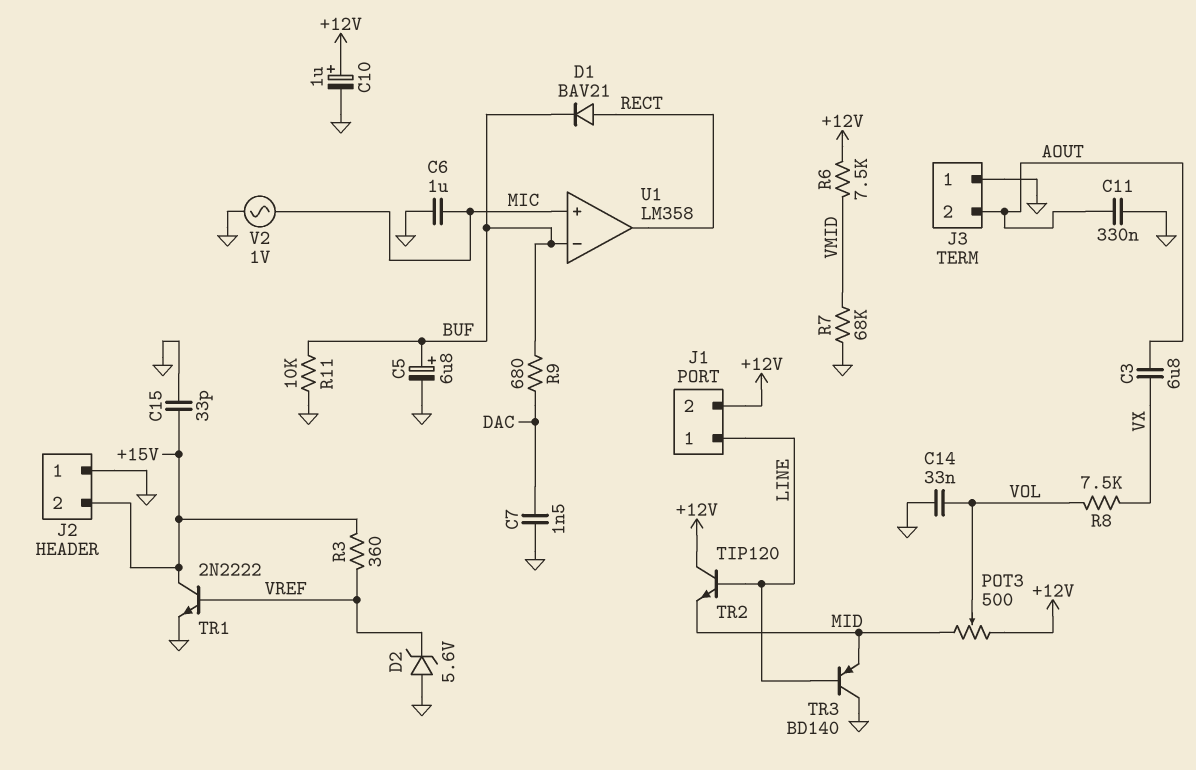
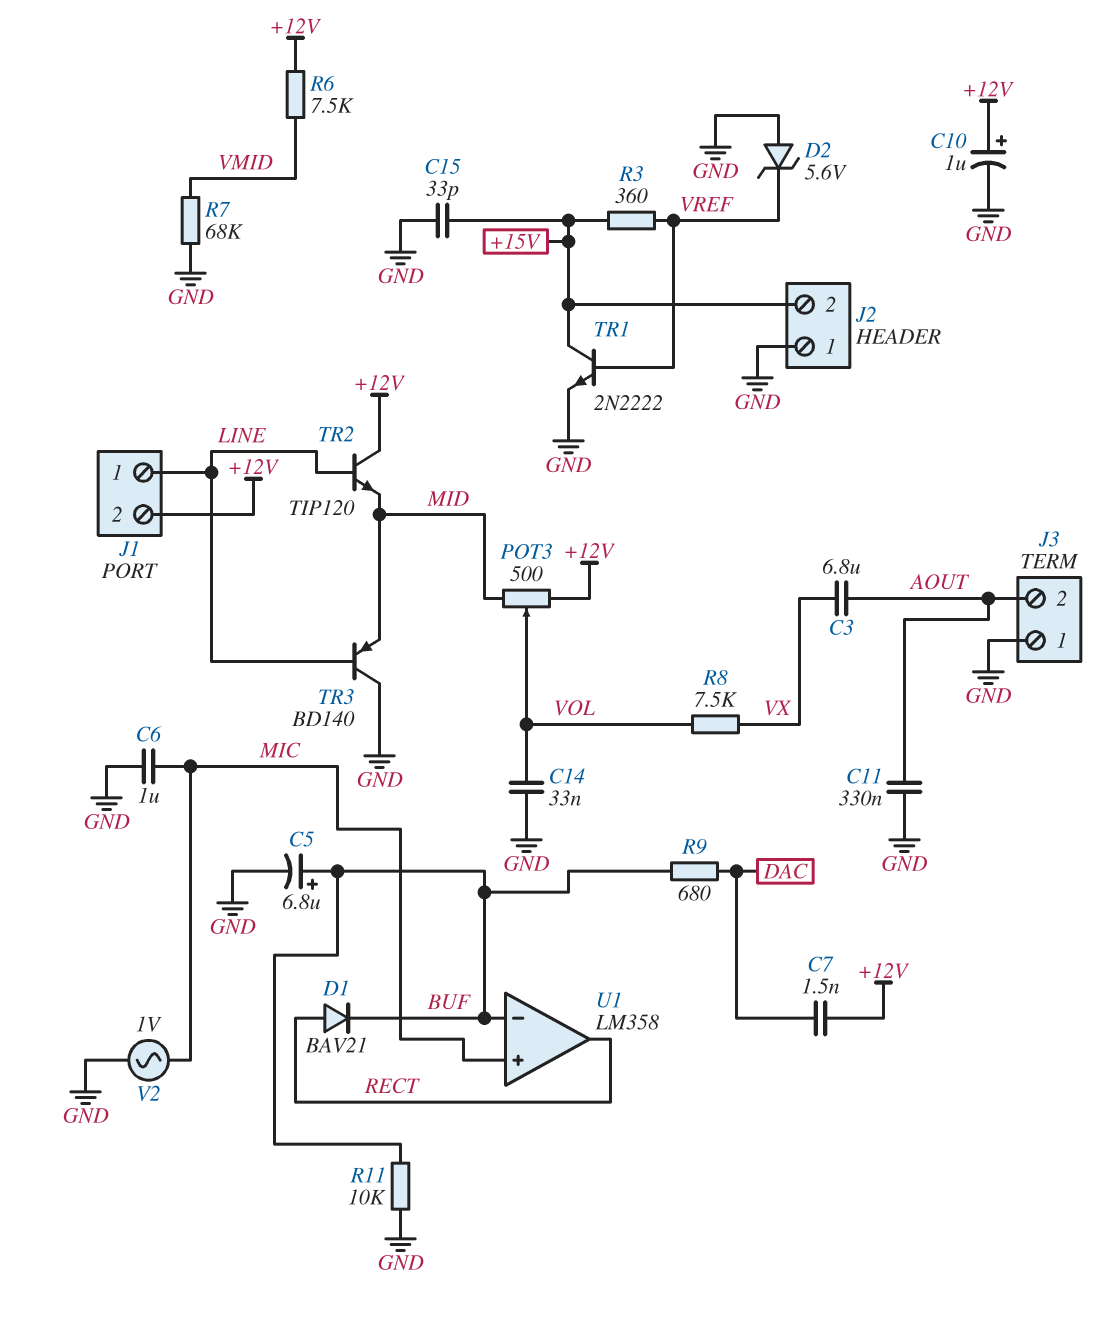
C7: 1.5nF (DAC, GND) -> 1.5nF (+12V, DAC)

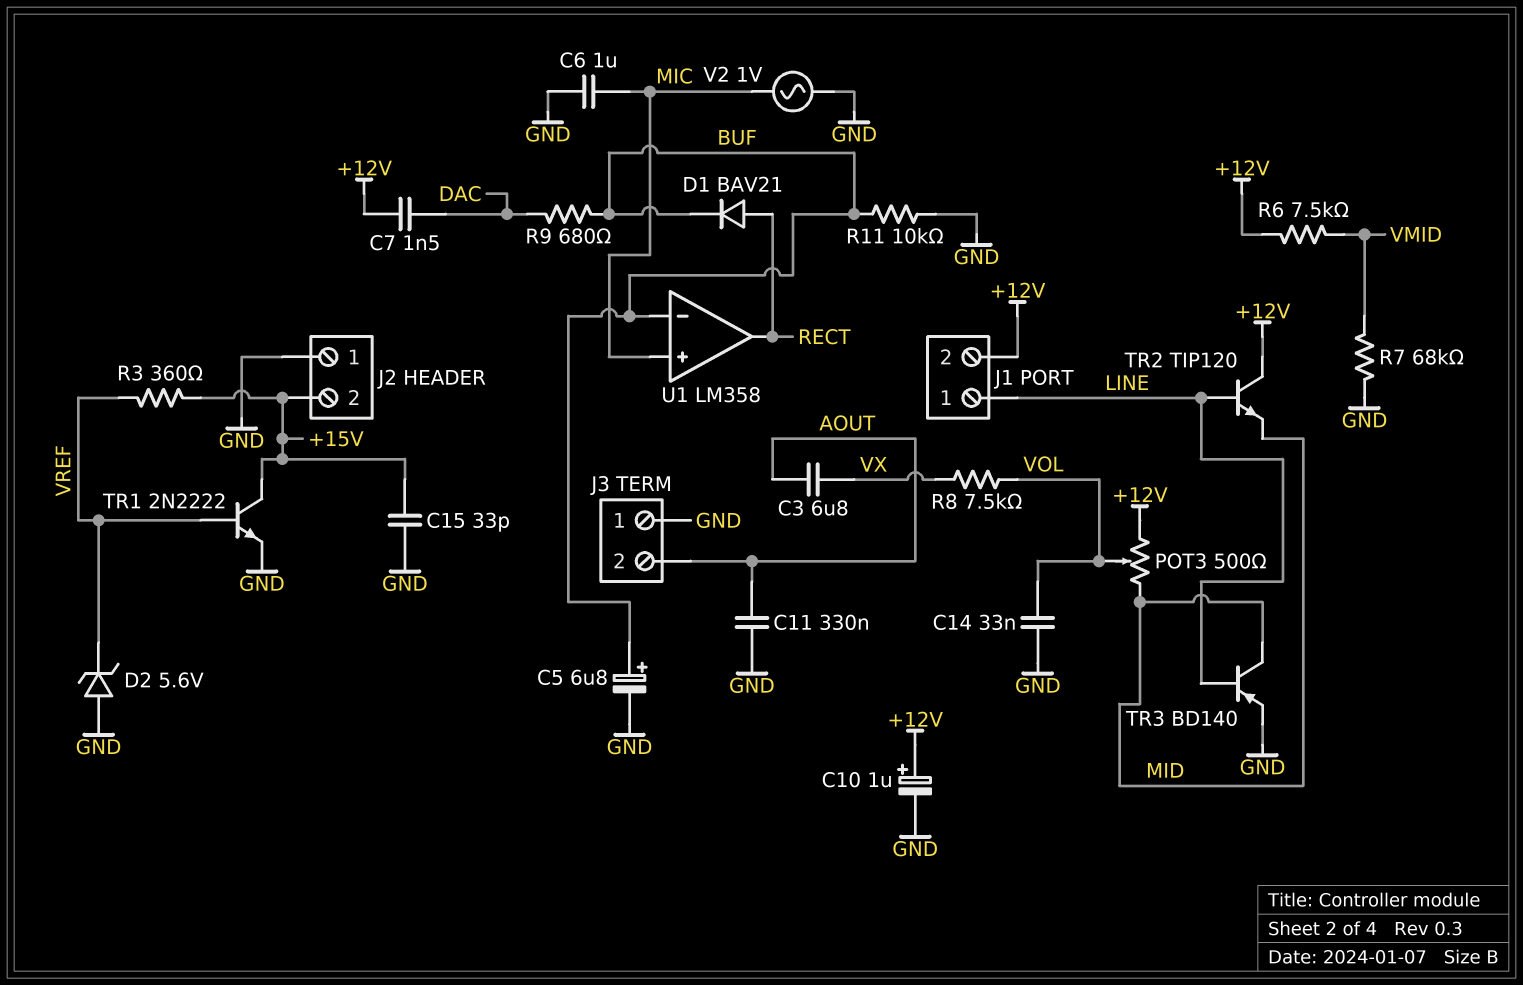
TR3: PNP BD140 (B LINE, C GND, E MID) -> PNP BD140 (B LINE, C MID, E GND)

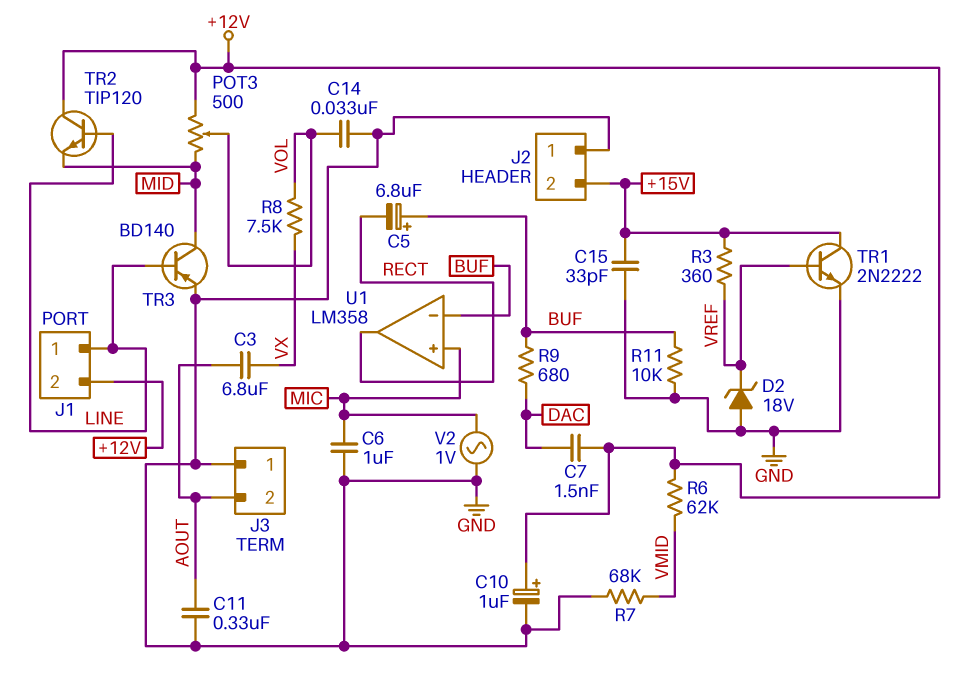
C5: 6.8uF (plus BUF, minus GND) -> 6.8uF (plus BUF, minus RECT)
D1: diode BAV21 (A RECT, K BUF) -> none
D2: zener 5.6V (A GND, K VREF) -> zener 18V (A GND, K VREF)
R6: 7.5k (+12V, VMID) -> 62k (+12V, VMID)

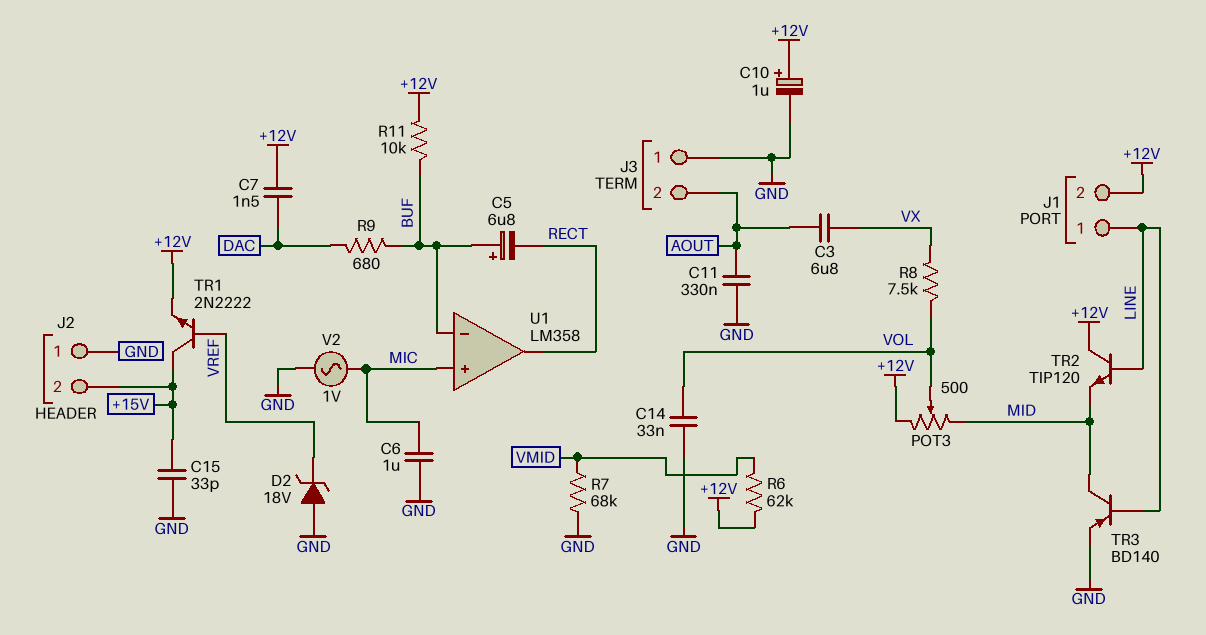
R3: 360 (+15V, VREF) -> none
R11: 10k (BUF, GND) -> 10k (+12V, BUF)
TR1: NPN 2N2222 (B VREF, C +15V, E GND) -> NPN 2N2222 (B VREF, C +15V, E +12V)

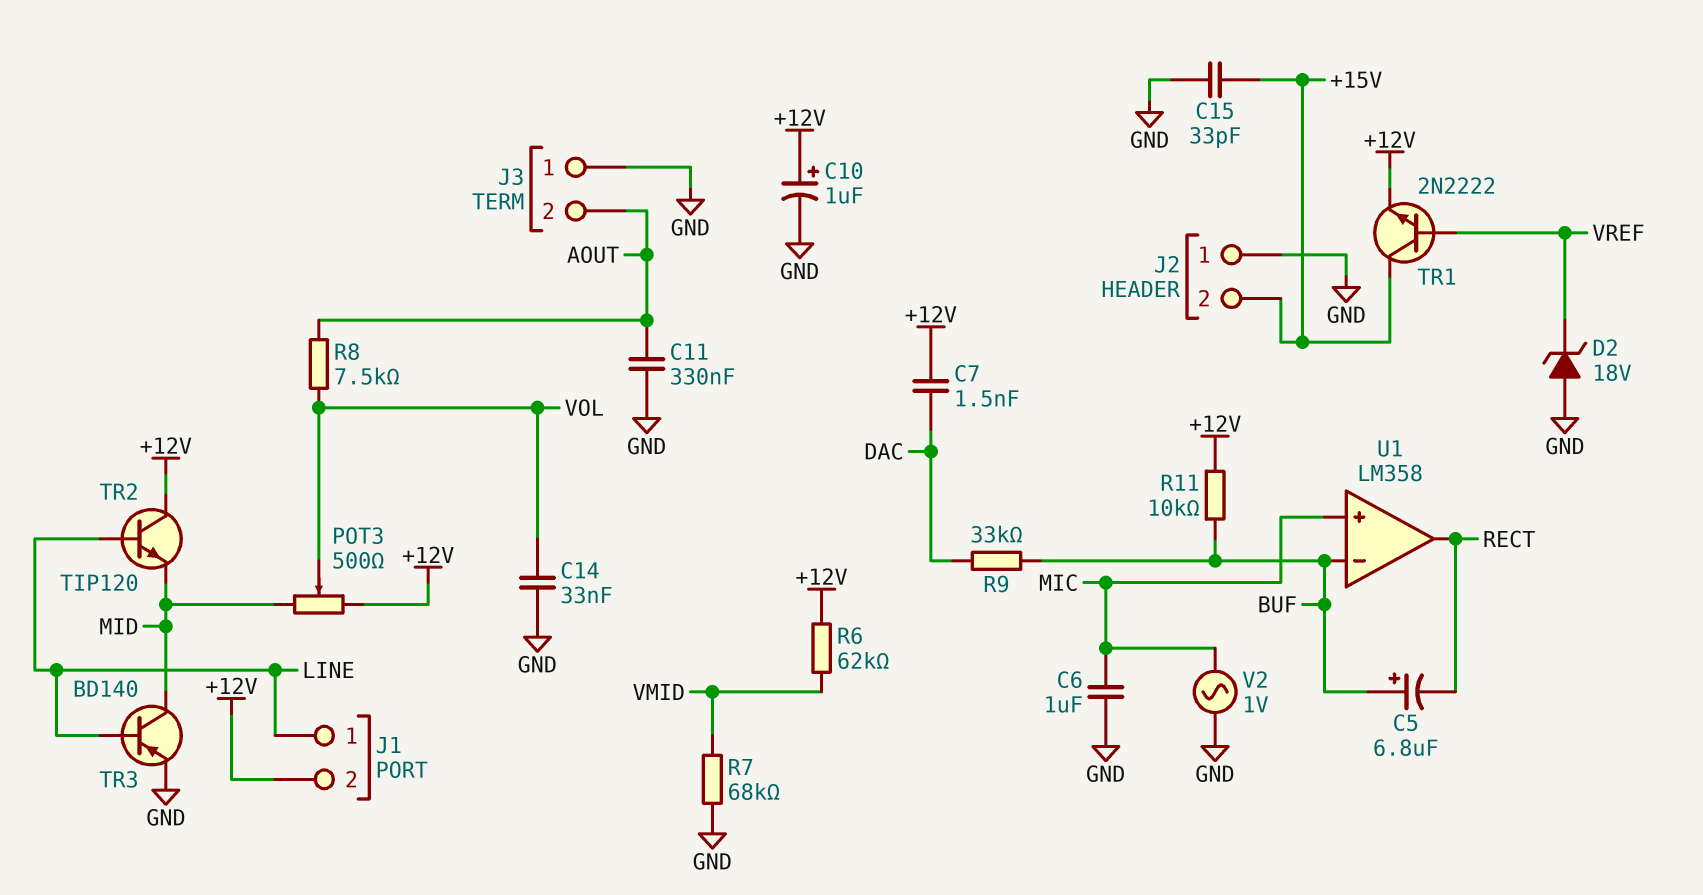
C3: 6.8uF (AOUT, VX) -> none
R8: 7.5k (VOL, VX) -> 7.5k (AOUT, VOL)
R9: 680 (BUF, DAC) -> 33k (BUF, DAC)

